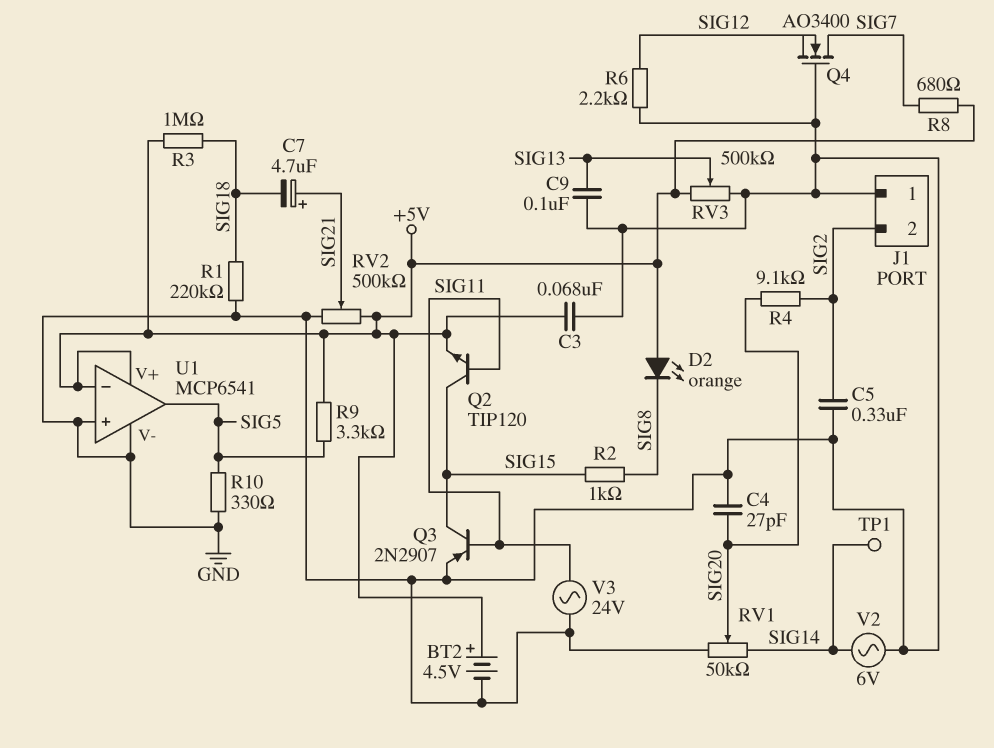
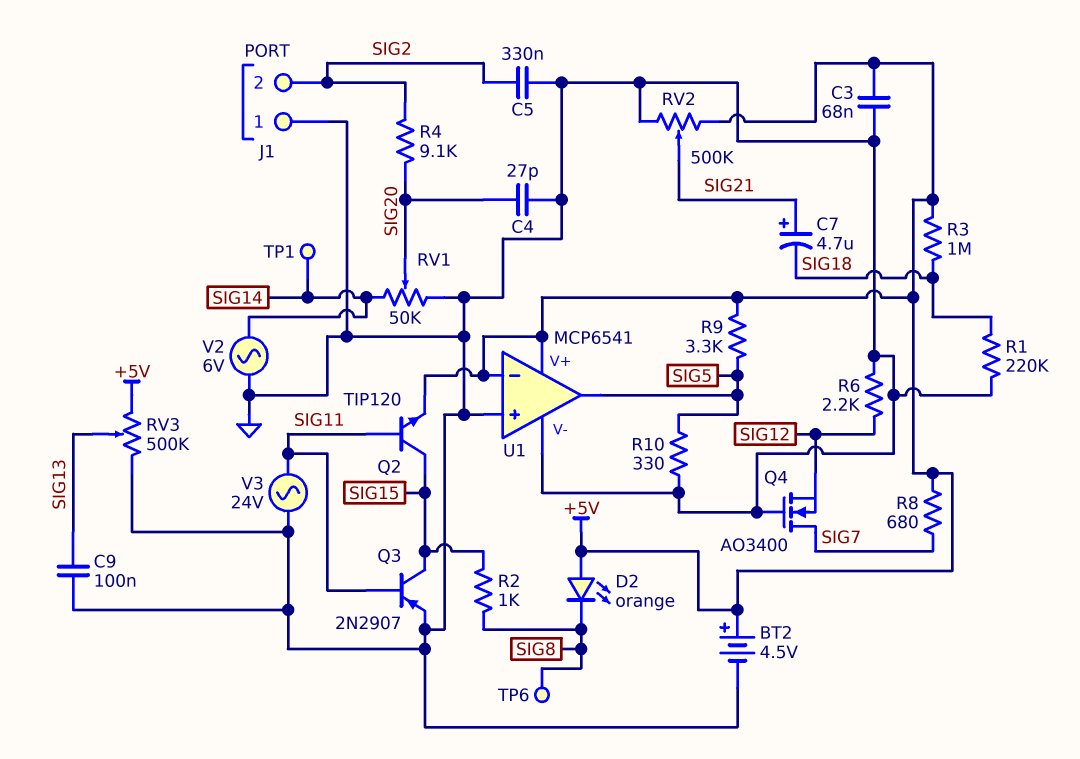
TP6: none -> test point (SIG8)

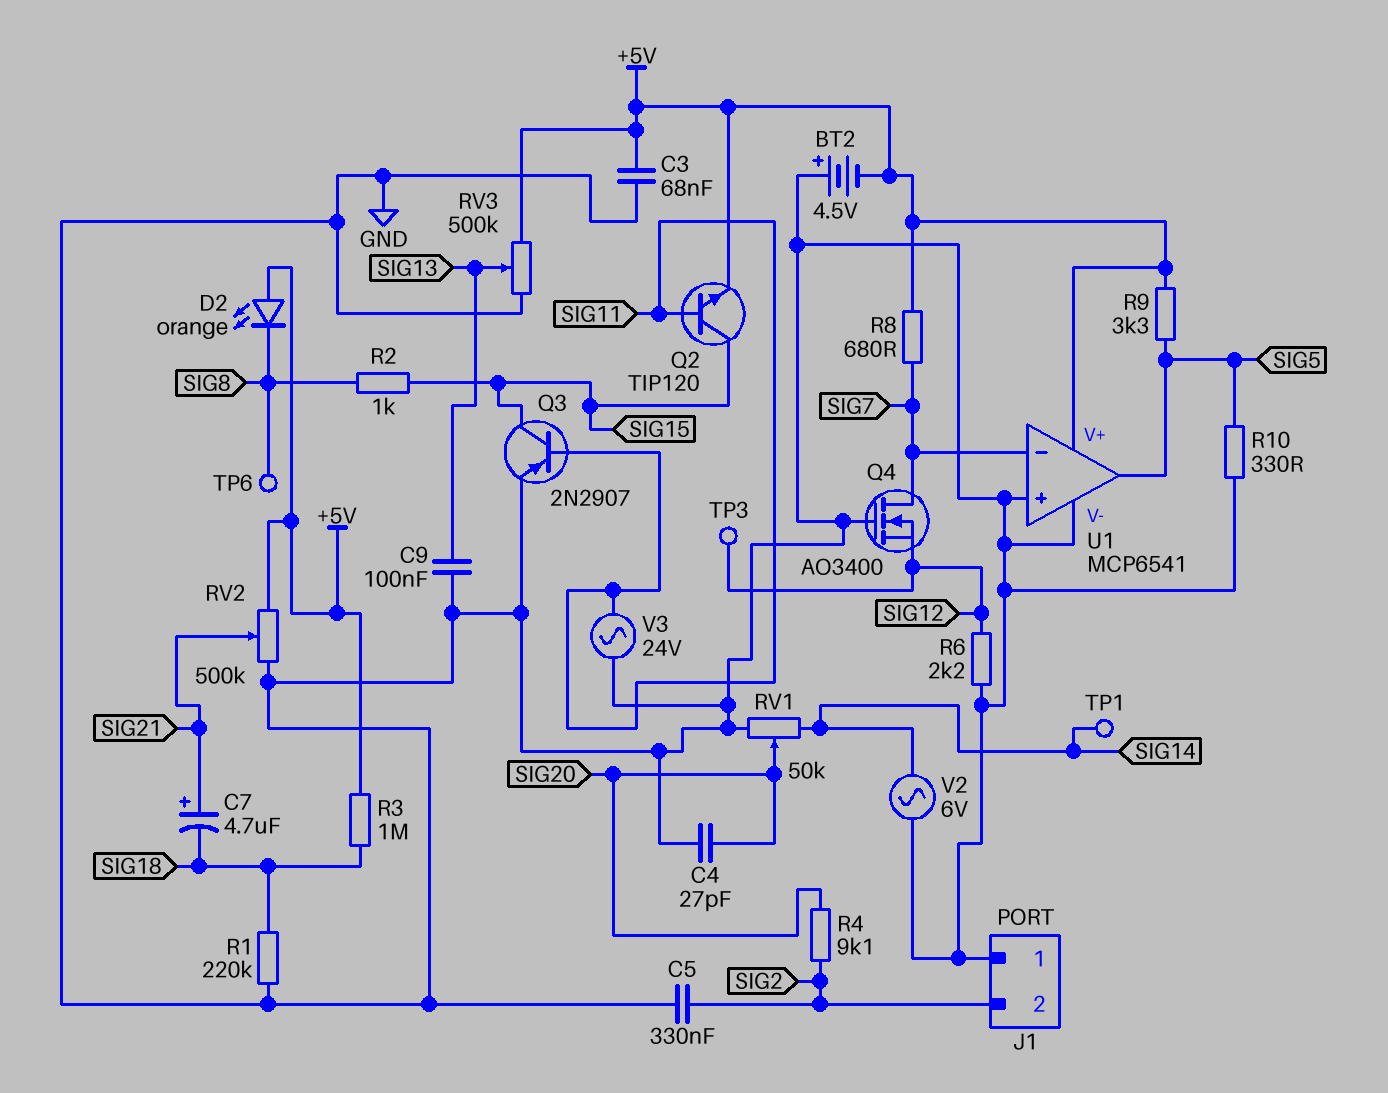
BT2: 4.5V (plus +5V, minus GND) -> 4.5V (plus GND, minus +5V)
TP3: none -> test point (SIG12)
U1 pin in-: +5V -> SIG7

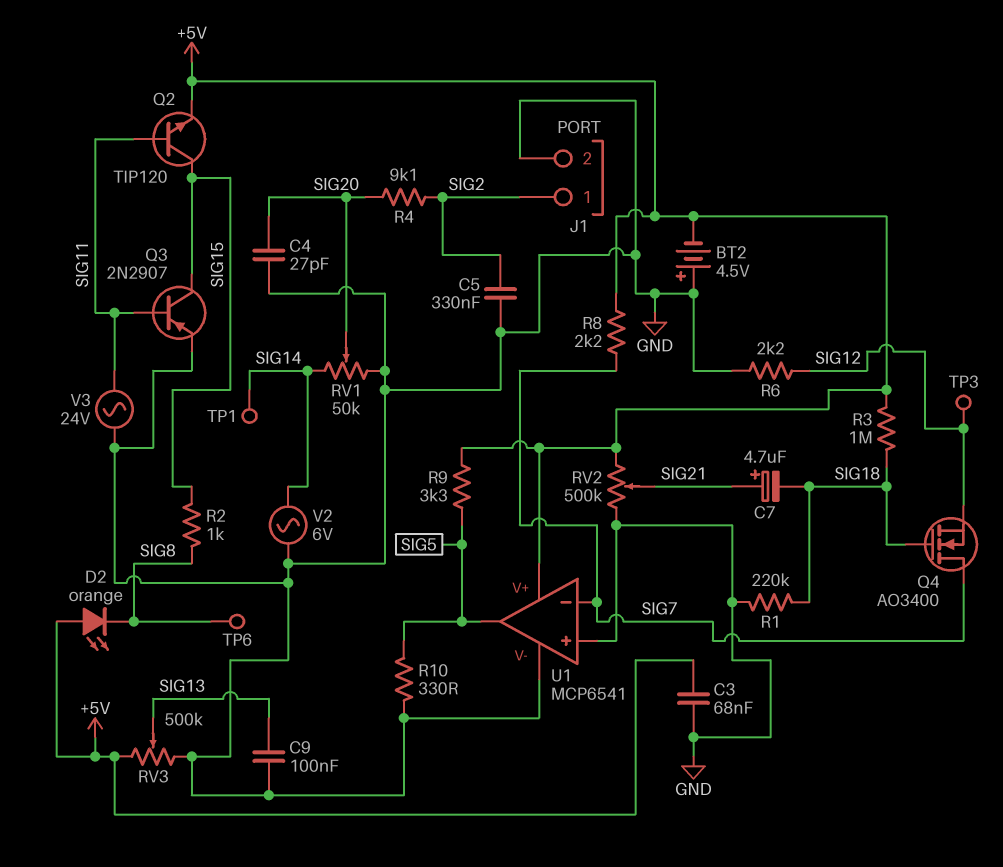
J1 pin 1: GND -> SIG2
J1 pin 2: SIG2 -> GND
Q4: NMOS AO3400 (G GND, D SIG7, S SIG12) -> NMOS AO3400 (G SIG18, D SIG7, S SIG12)
R8: 680 (+5V, SIG7) -> 2.2k (+5V, SIG7)

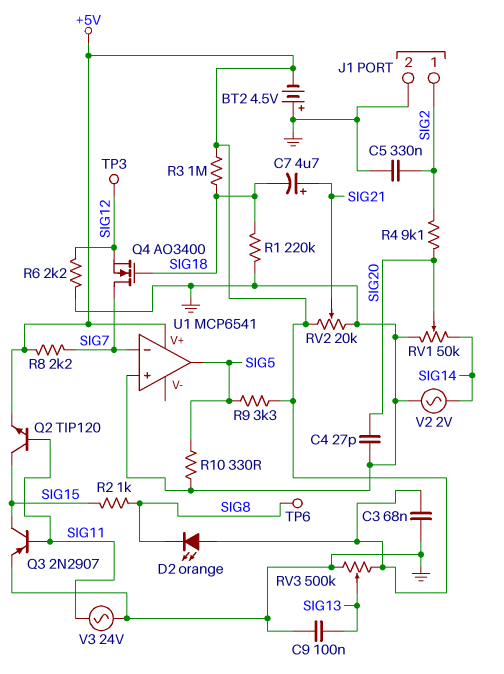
RV2: 500k (+5V, GND, wiper SIG21) -> 20k (+5V, GND, wiper SIG21)
TP1: test point (SIG14) -> none
U1 pin V-: GND -> none
V2: AC 6V (GND, SIG14) -> AC 2V (GND, SIG14)

